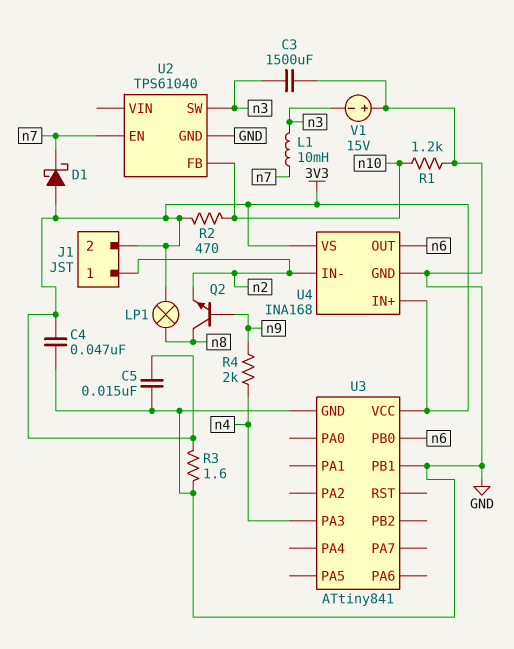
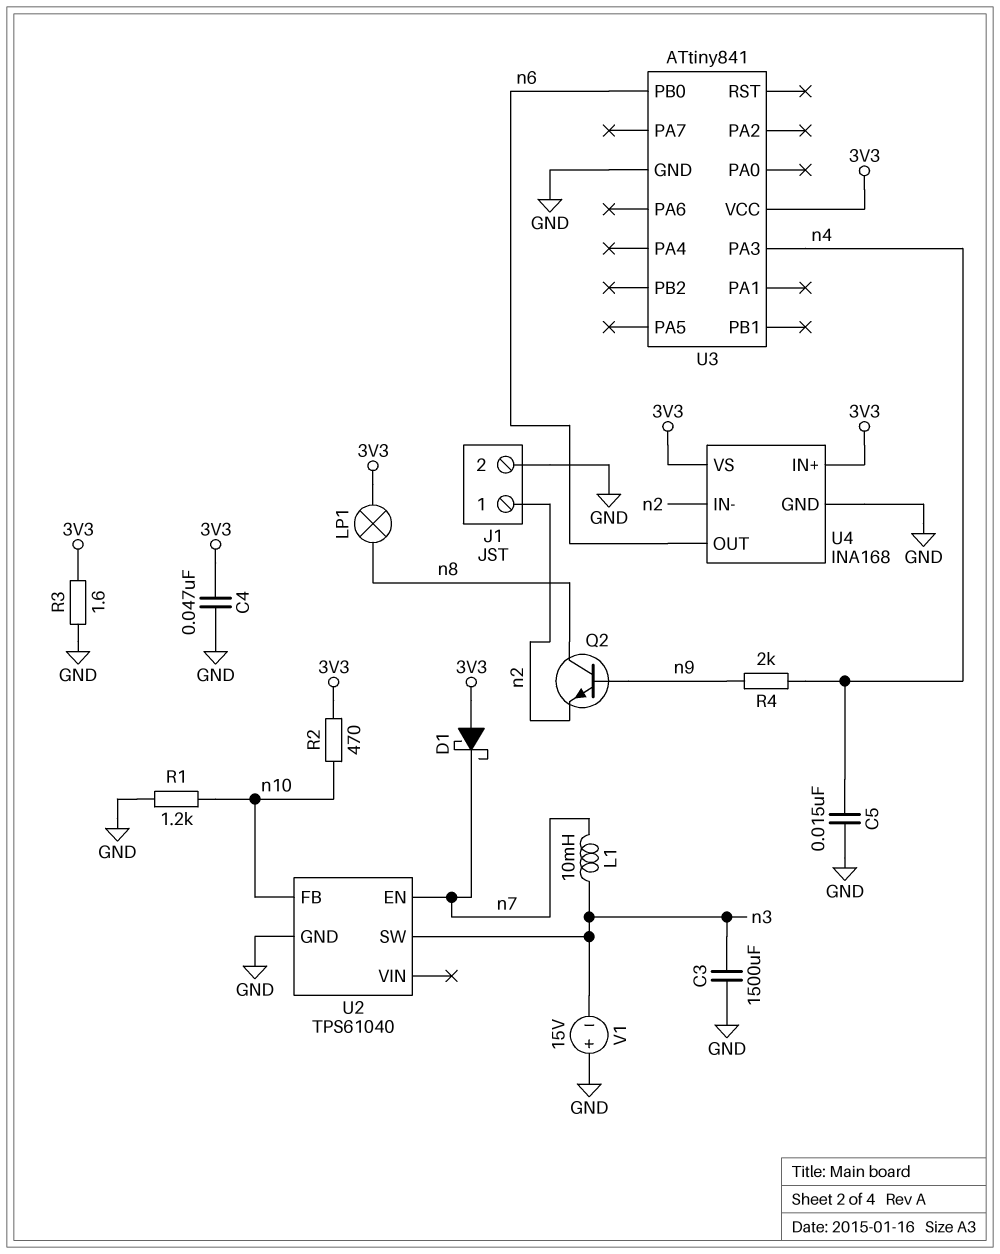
C5: 15nF (3V3, GND) -> 15nF (GND, n4)
J1 pin 2: 3V3 -> GND
U3 pin PB1: GND -> none

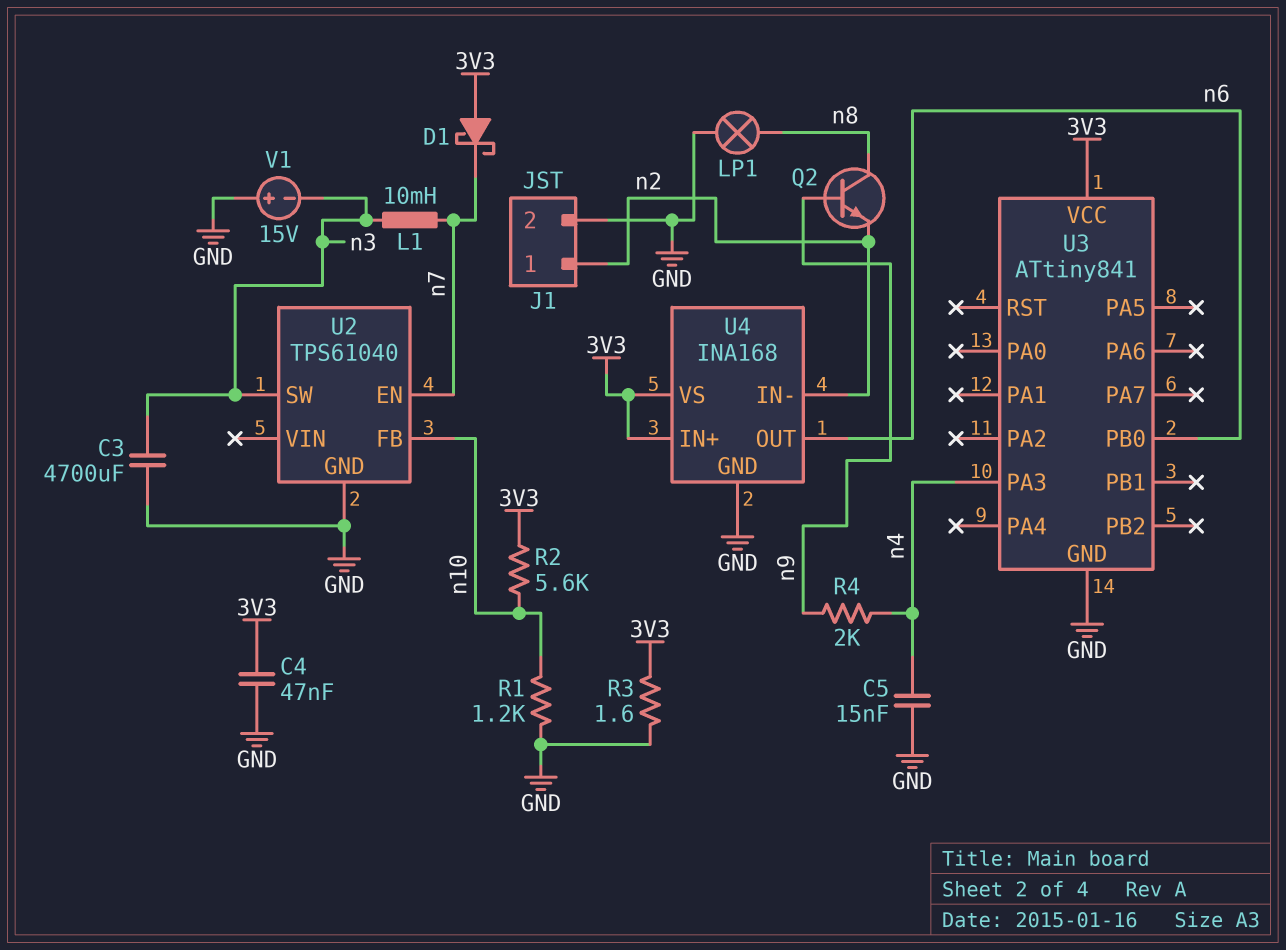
C3: 1500uF (GND, n3) -> 4700uF (GND, n3)
LP1: lamp (3V3, n8) -> lamp (GND, n8)
R2: 470 (3V3, n10) -> 5.6k (3V3, n10)

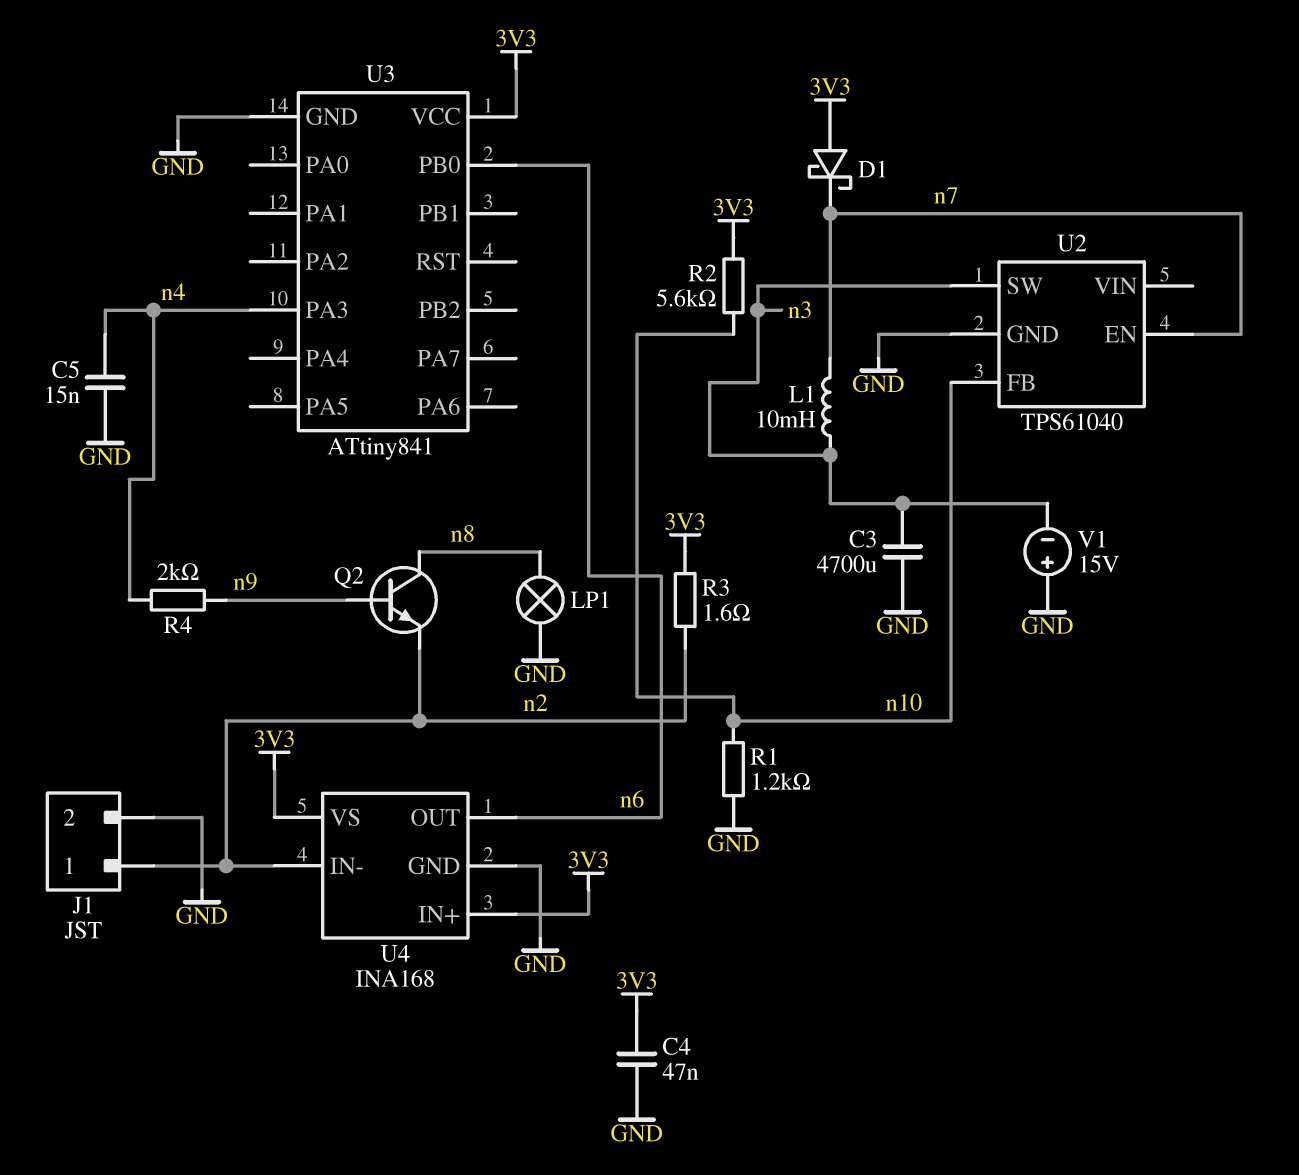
R3: 1.6 (3V3, GND) -> 1.6 (3V3, n2)

